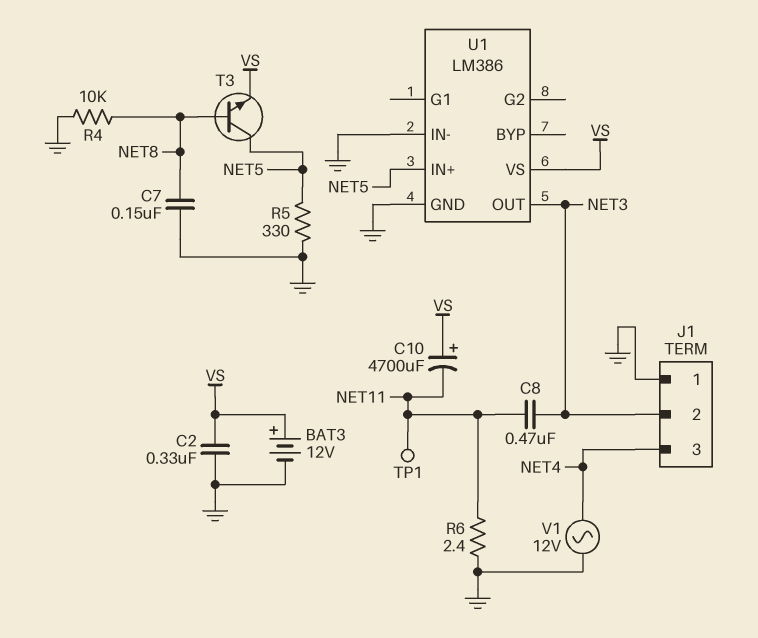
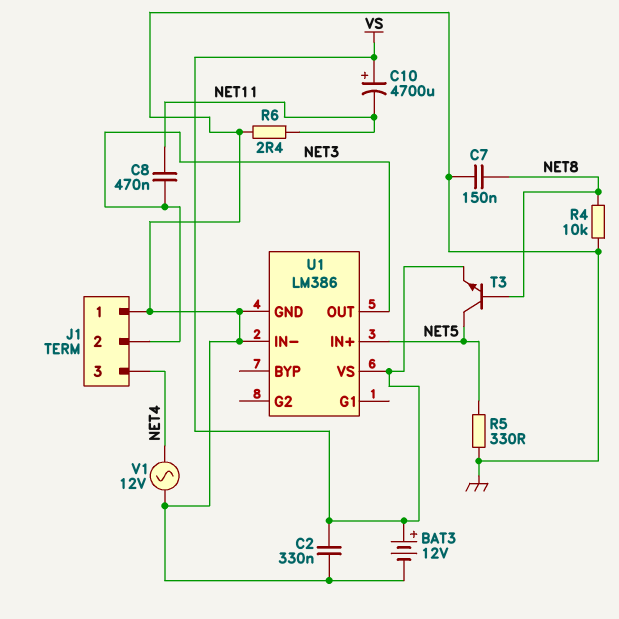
TP1: test point (NET11) -> none

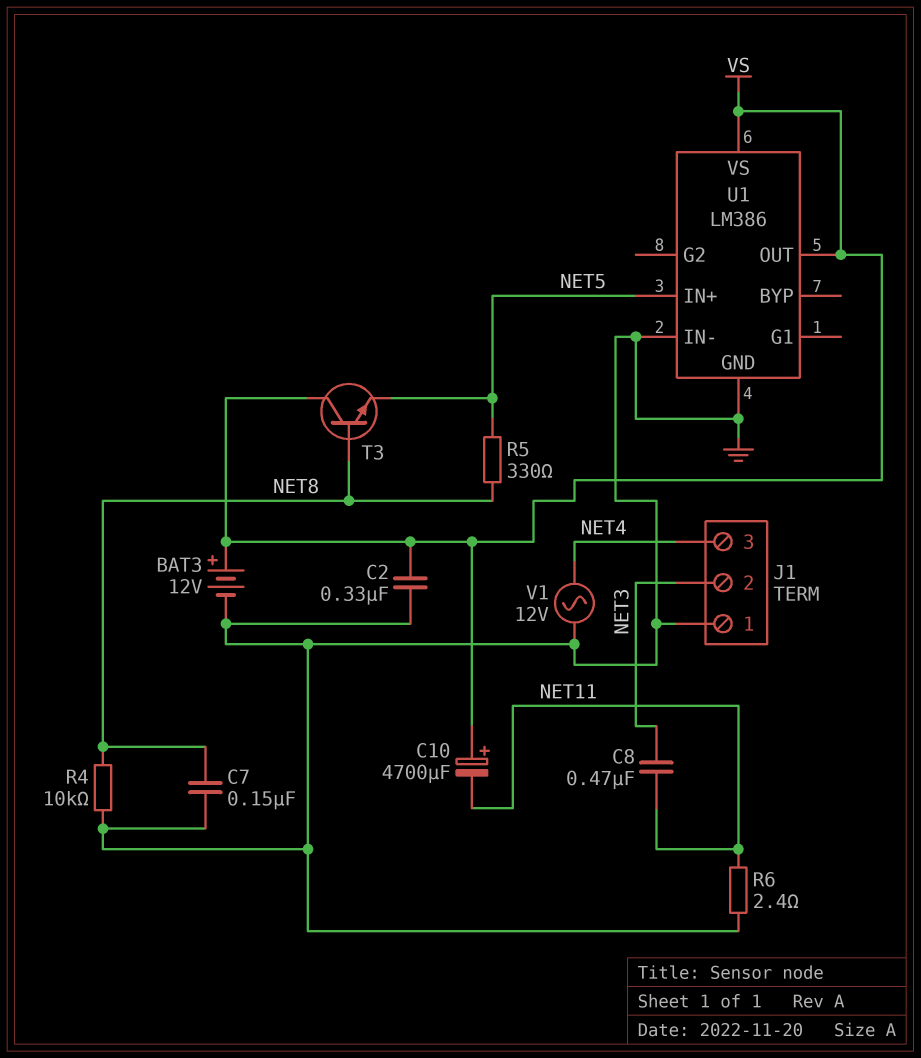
R5: 330 (GND, NET5) -> 330 (NET5, NET8)
T3: NPN (B NET8, C NET5, E VS) -> NPN (B NET8, C VS, E NET5)
U1 pin OUT: NET3 -> VS

